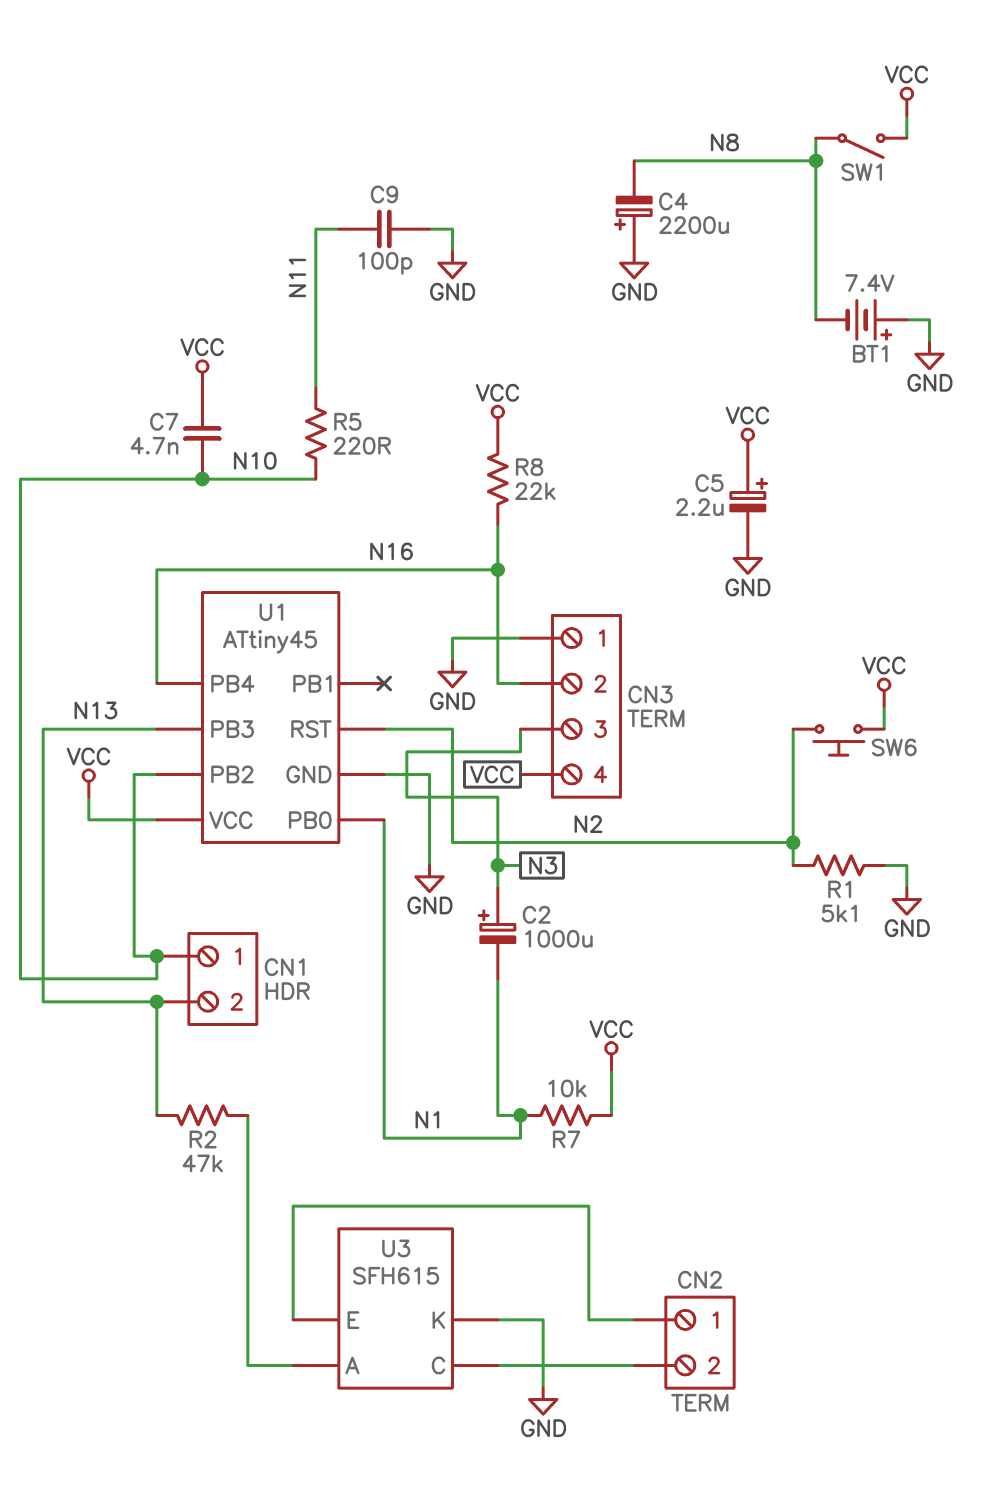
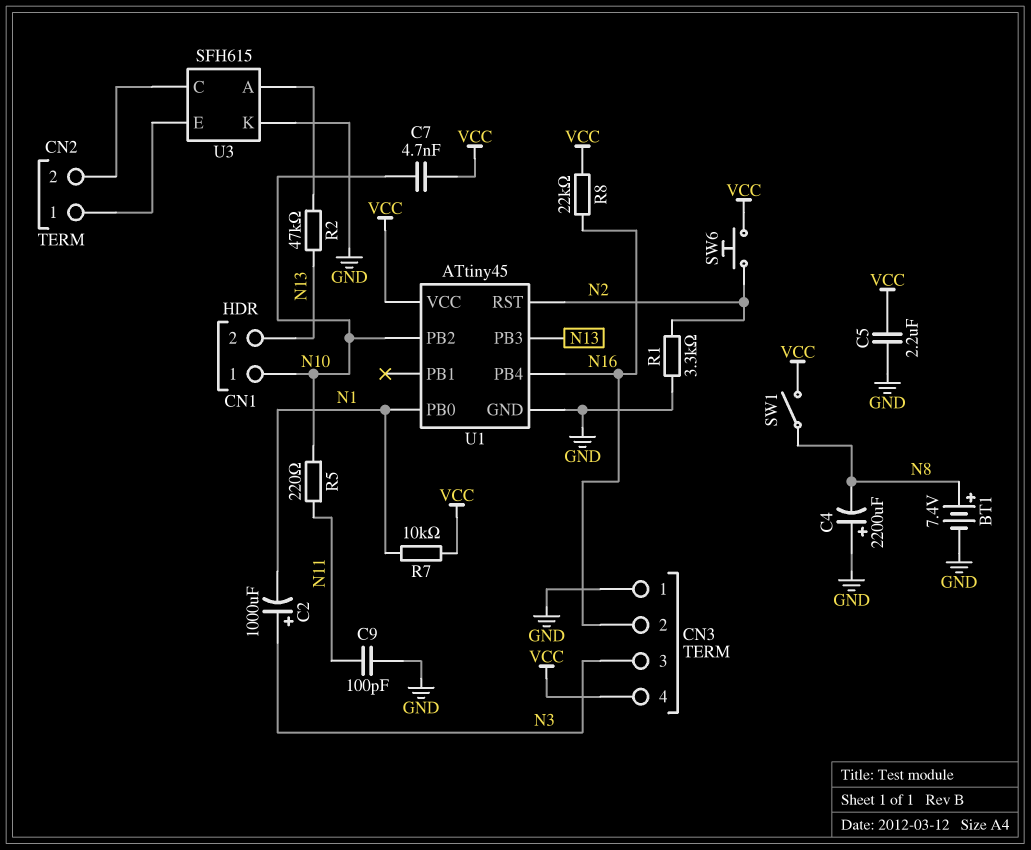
BT1: 7.4V (plus GND, minus N8) -> 7.4V (plus N8, minus GND)
C5: 2.2uF (plus VCC, minus GND) -> 2.2uF (GND, VCC)
R1: 5.1k (GND, N2) -> 3.3k (GND, N2)

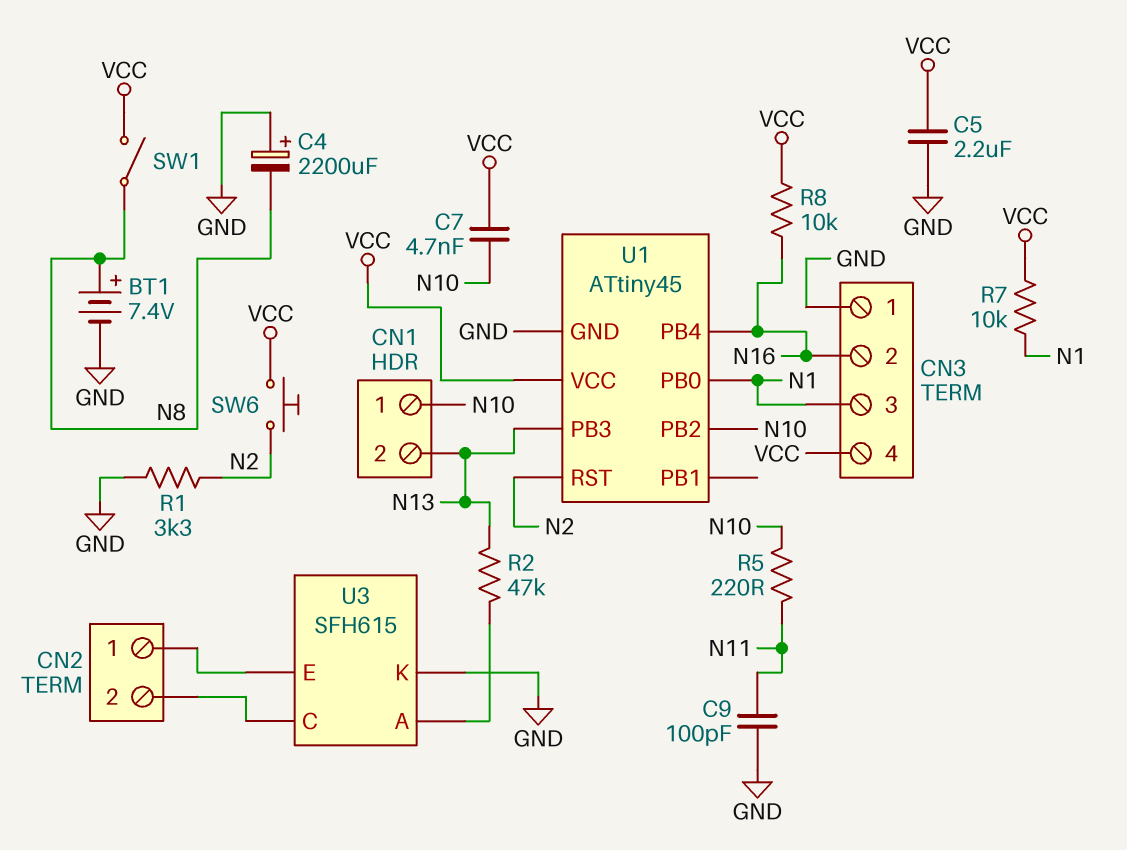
C2: 1000uF (plus N3, minus N1) -> none
CN3 pin 3: N3 -> N1
R8: 22k (N16, VCC) -> 10k (N16, VCC)

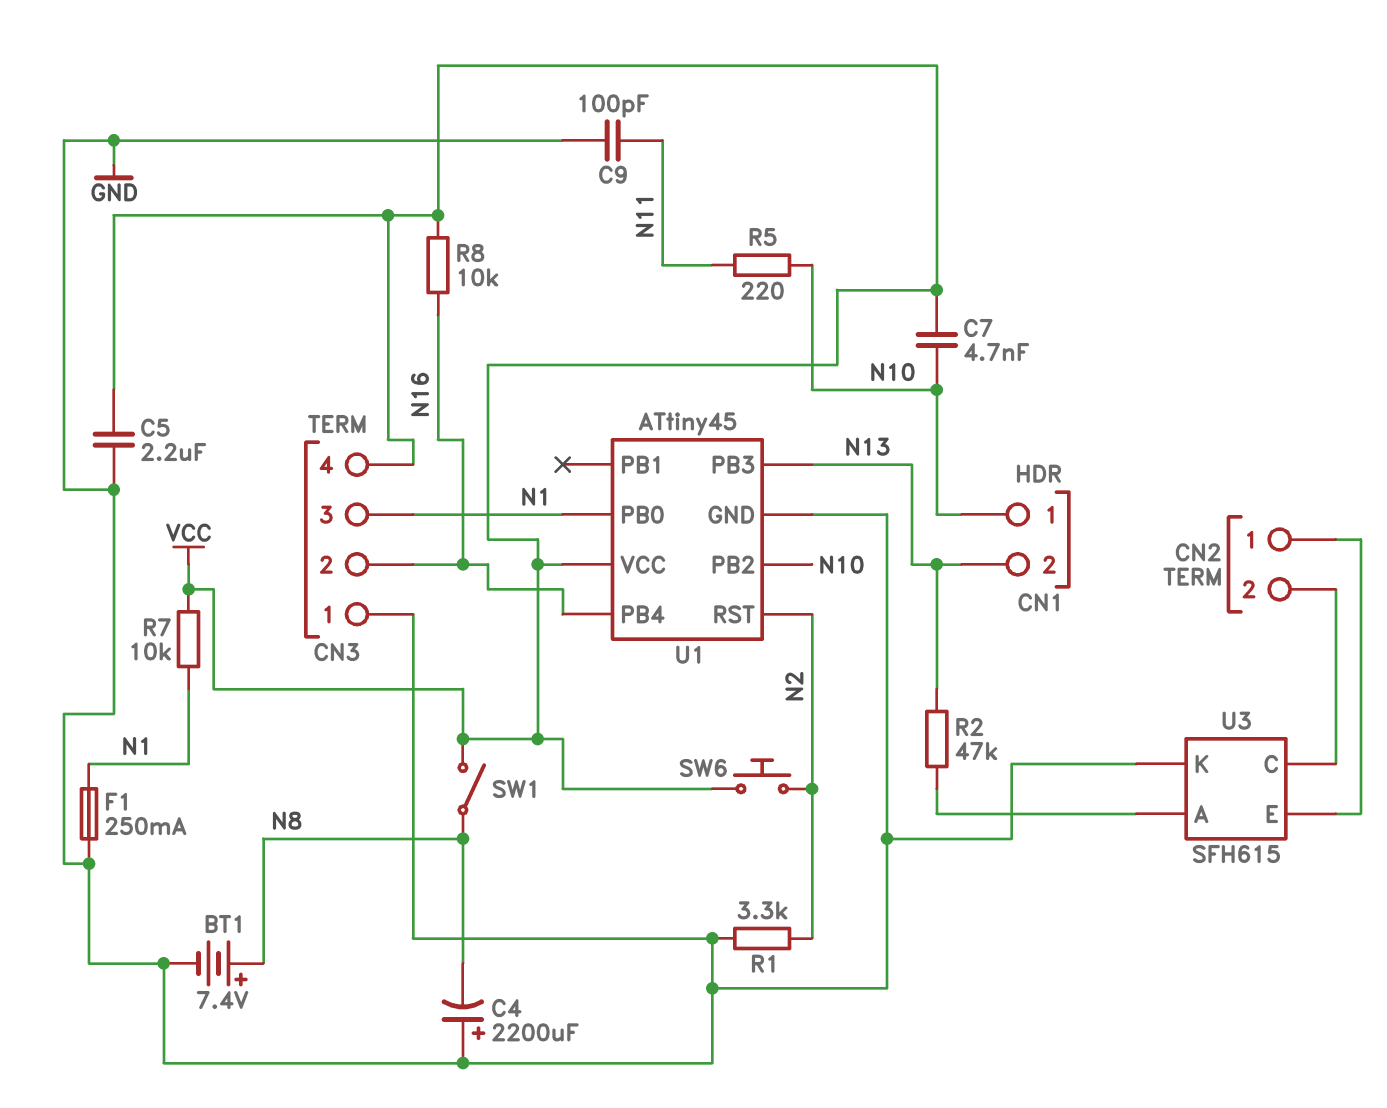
F1: none -> 250mA (GND, N1)

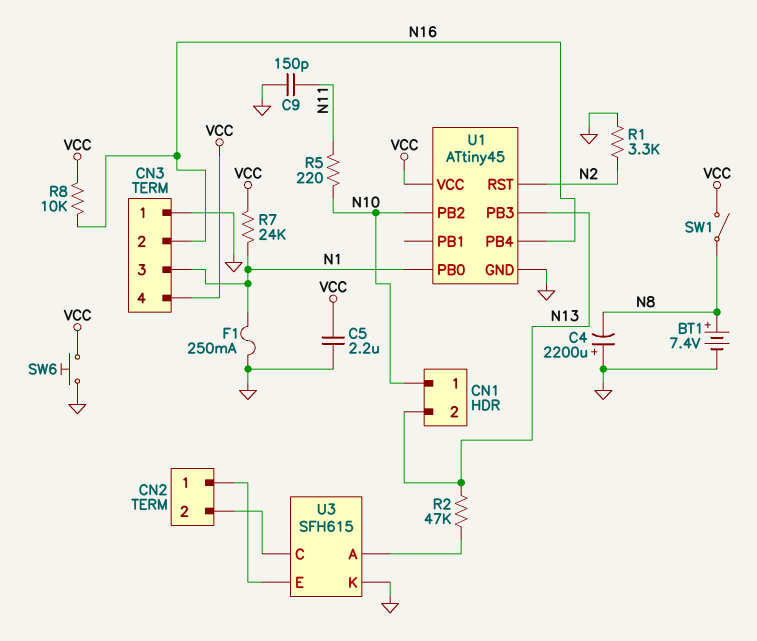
C7: 4.7nF (N10, VCC) -> none
C9: 100pF (GND, N11) -> 150pF (GND, N11)
R7: 10k (N1, VCC) -> 24k (N1, VCC)
SW6: button (N2, VCC) -> button (GND, VCC)

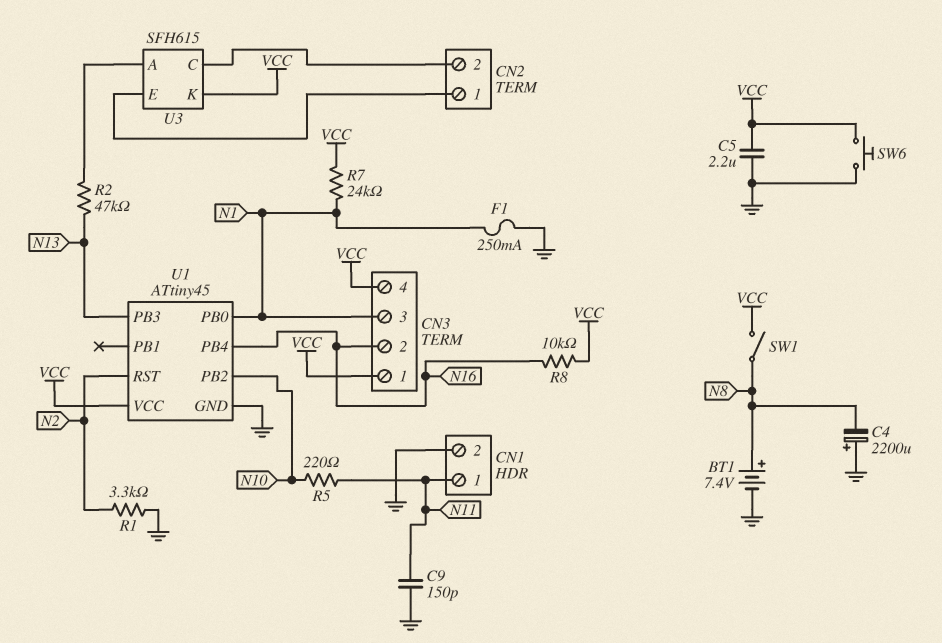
CN1 pin 1: N10 -> N11
CN1 pin 2: N13 -> GND
CN3 pin 1: GND -> VCC
U3 pin K: GND -> VCC

